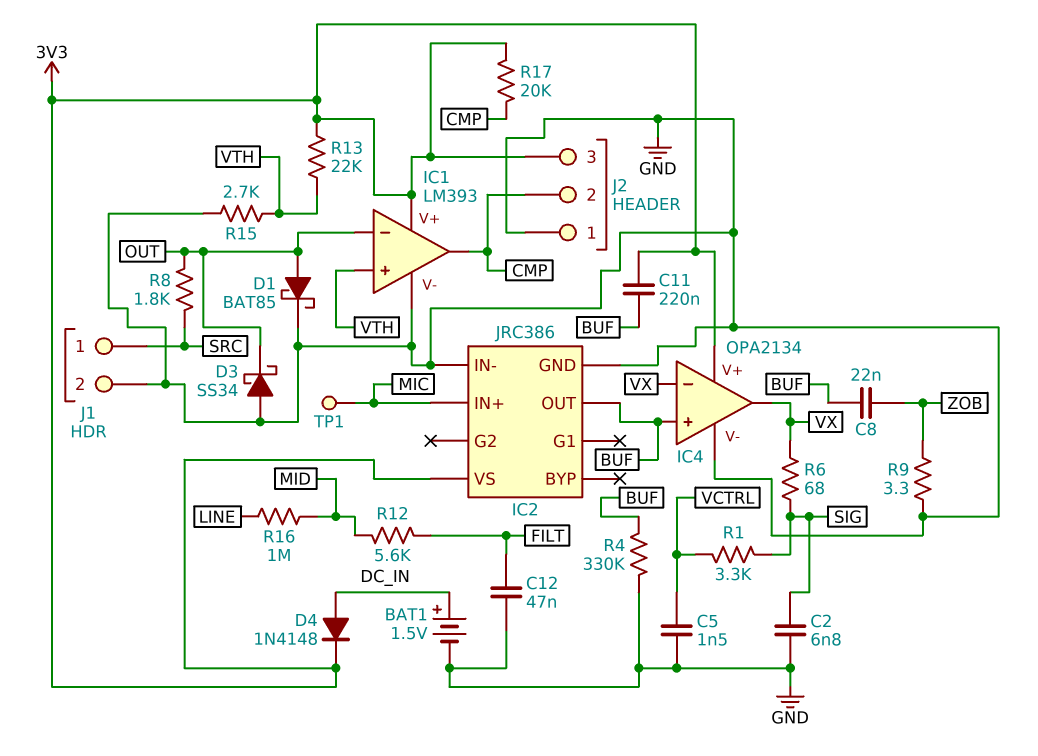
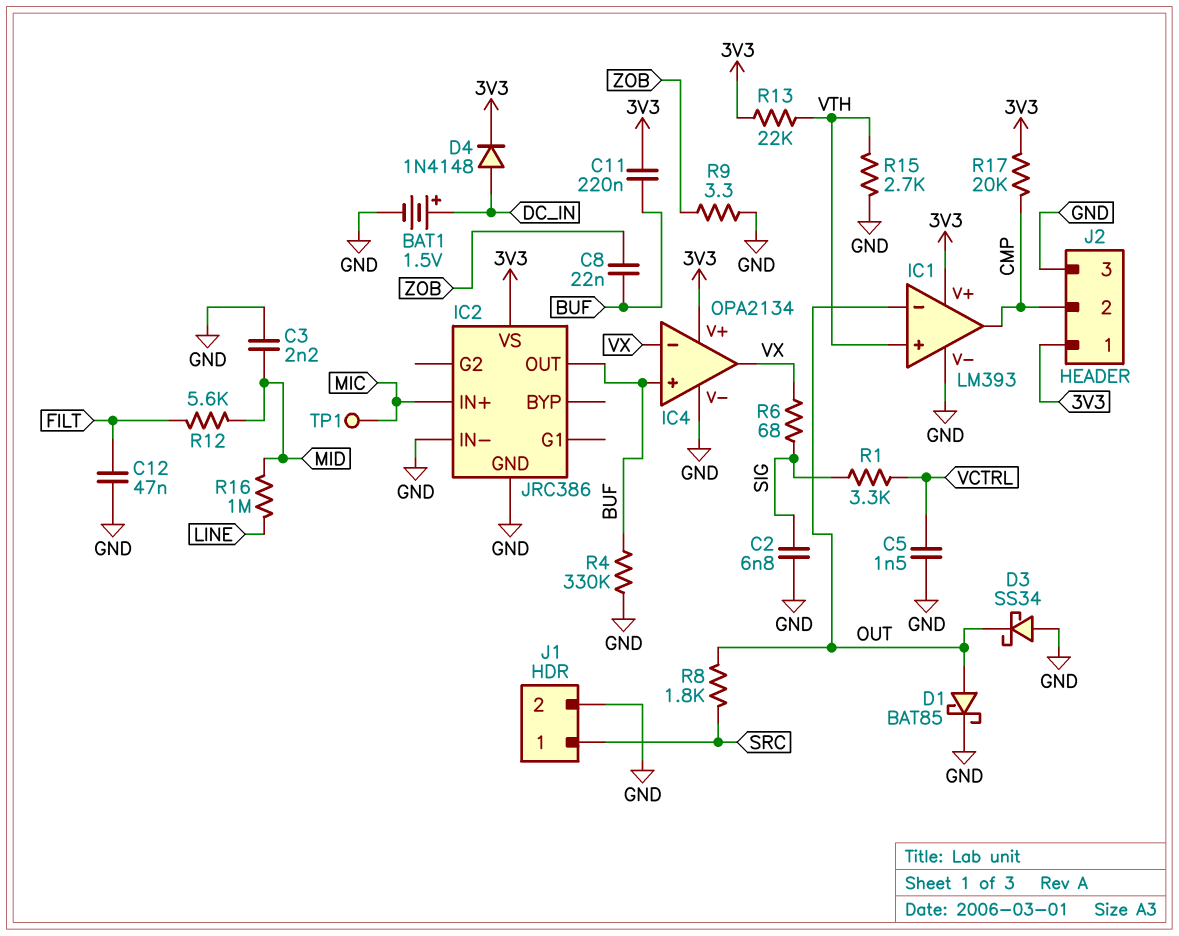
C3: none -> 2.2nF (GND, MID)
J2 pin 1: GND -> 3V3
J2 pin 3: 3V3 -> GND

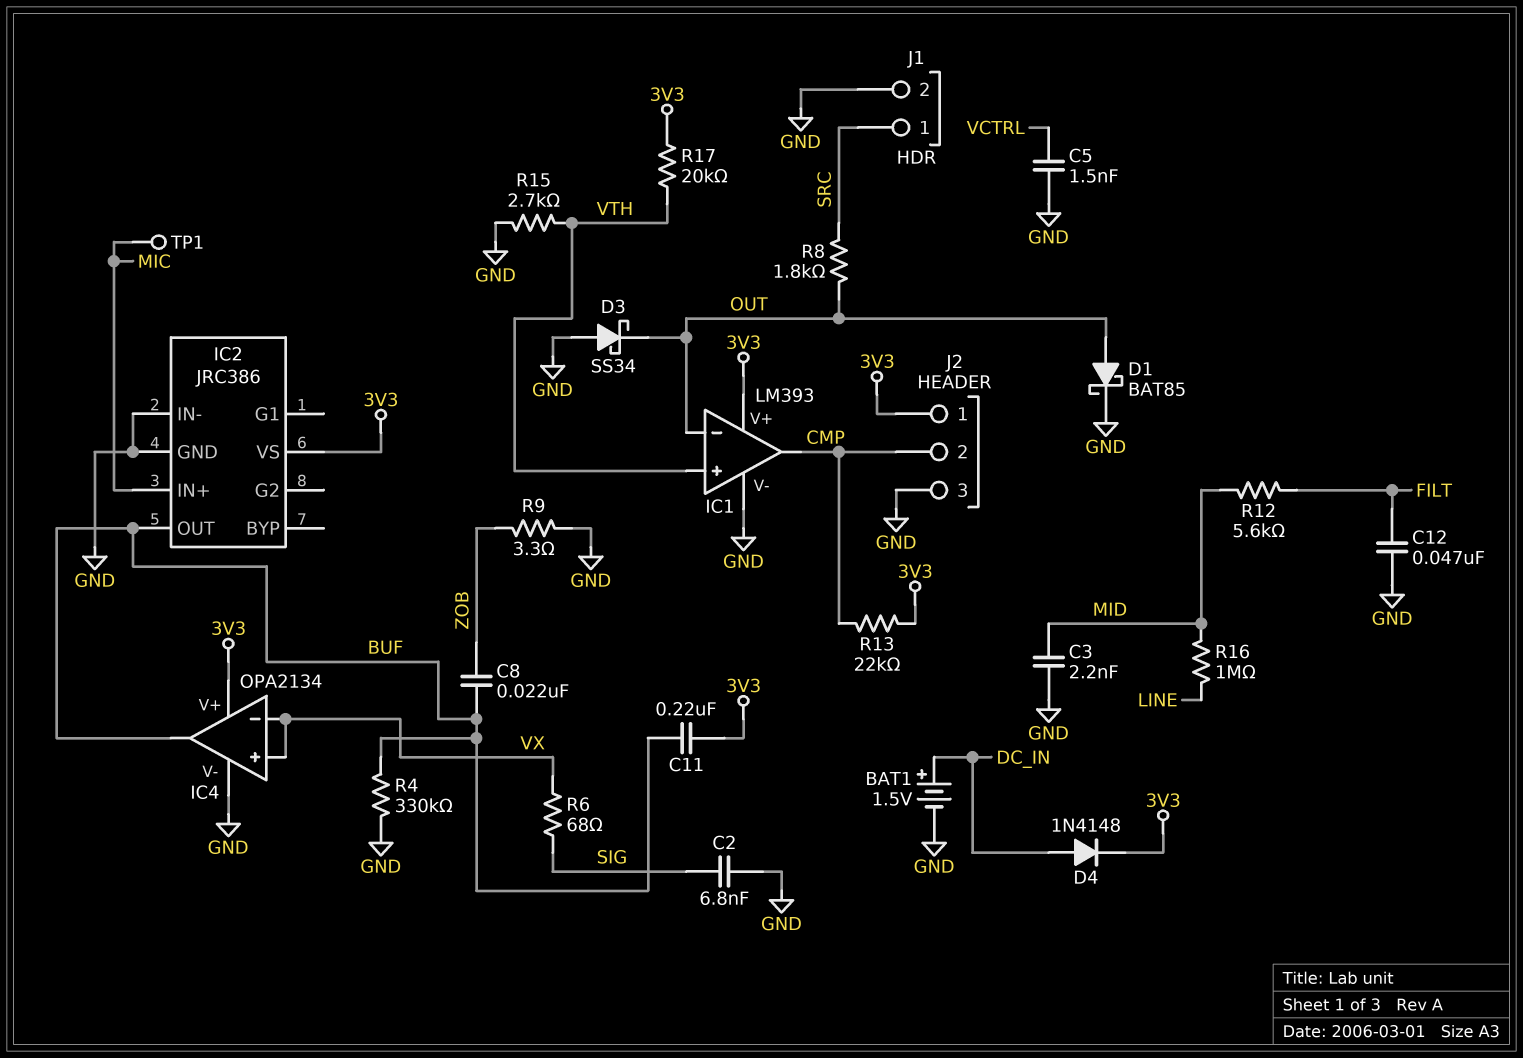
IC4 pin in+: BUF -> VX
IC4 pin out: VX -> BUF
R1: 3.3k (SIG, VCTRL) -> none
R13: 22k (3V3, VTH) -> 22k (3V3, CMP)
R17: 20k (3V3, CMP) -> 20k (3V3, VTH)

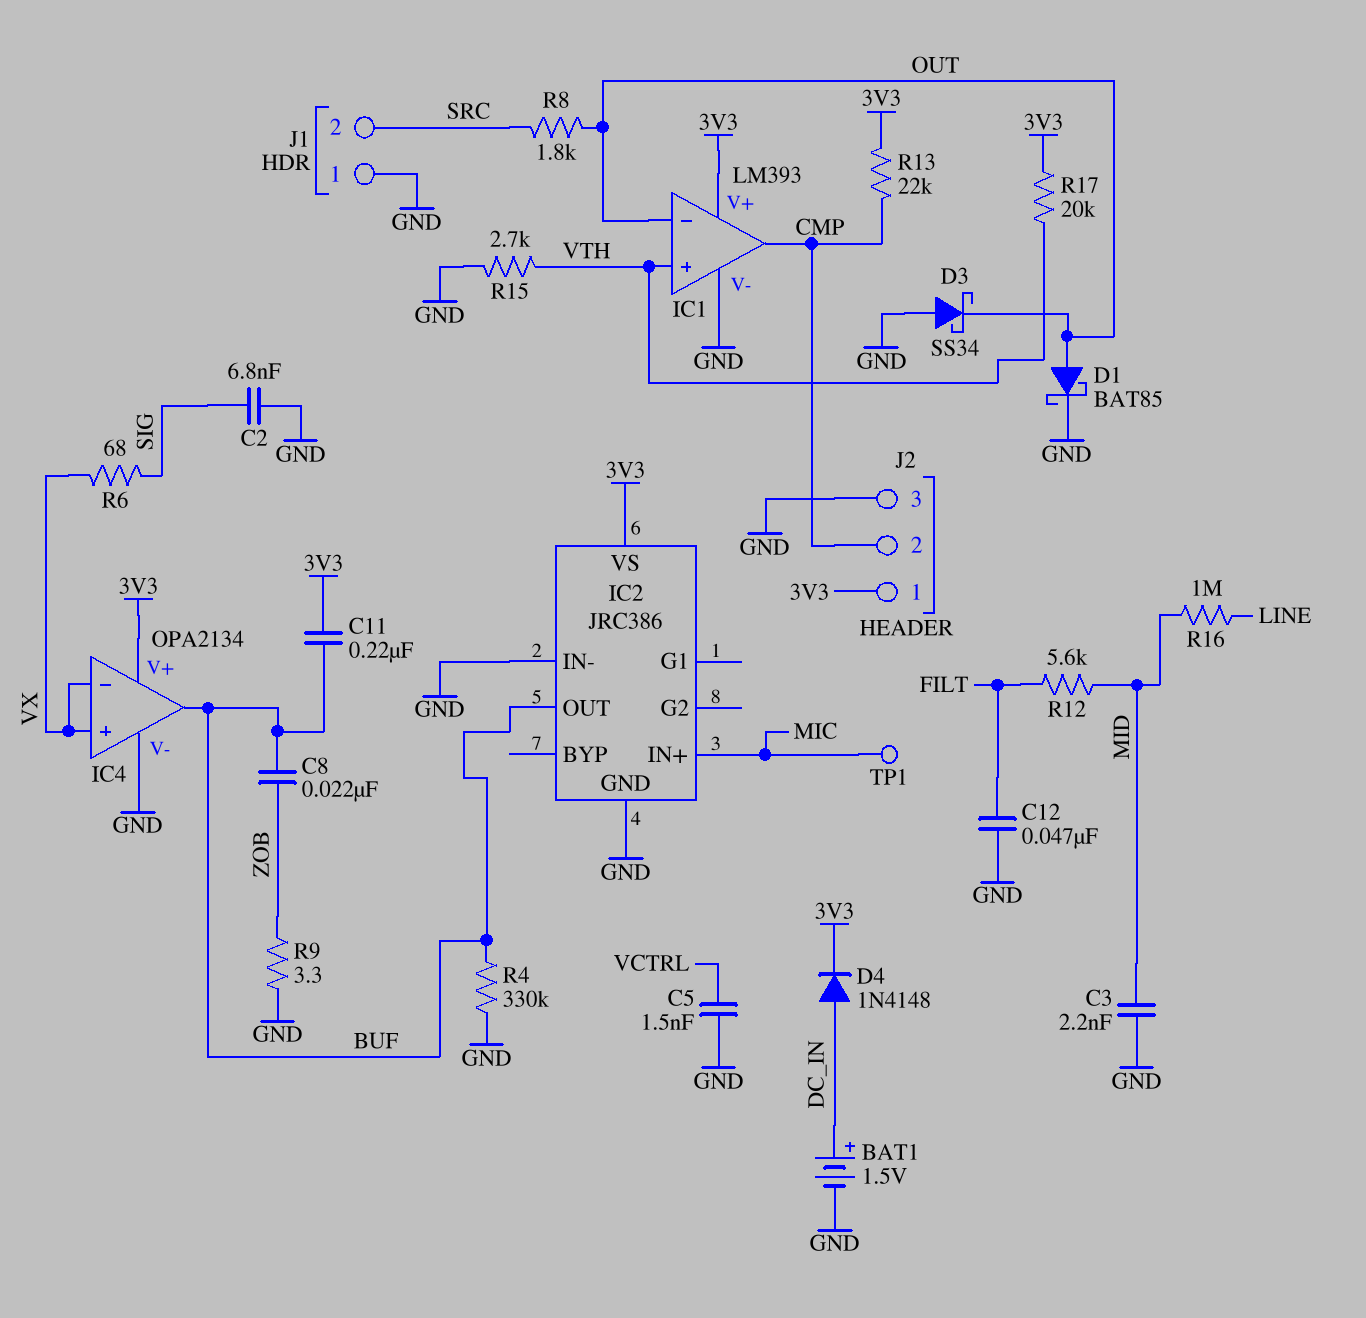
J1 pin 1: SRC -> GND
J1 pin 2: GND -> SRC

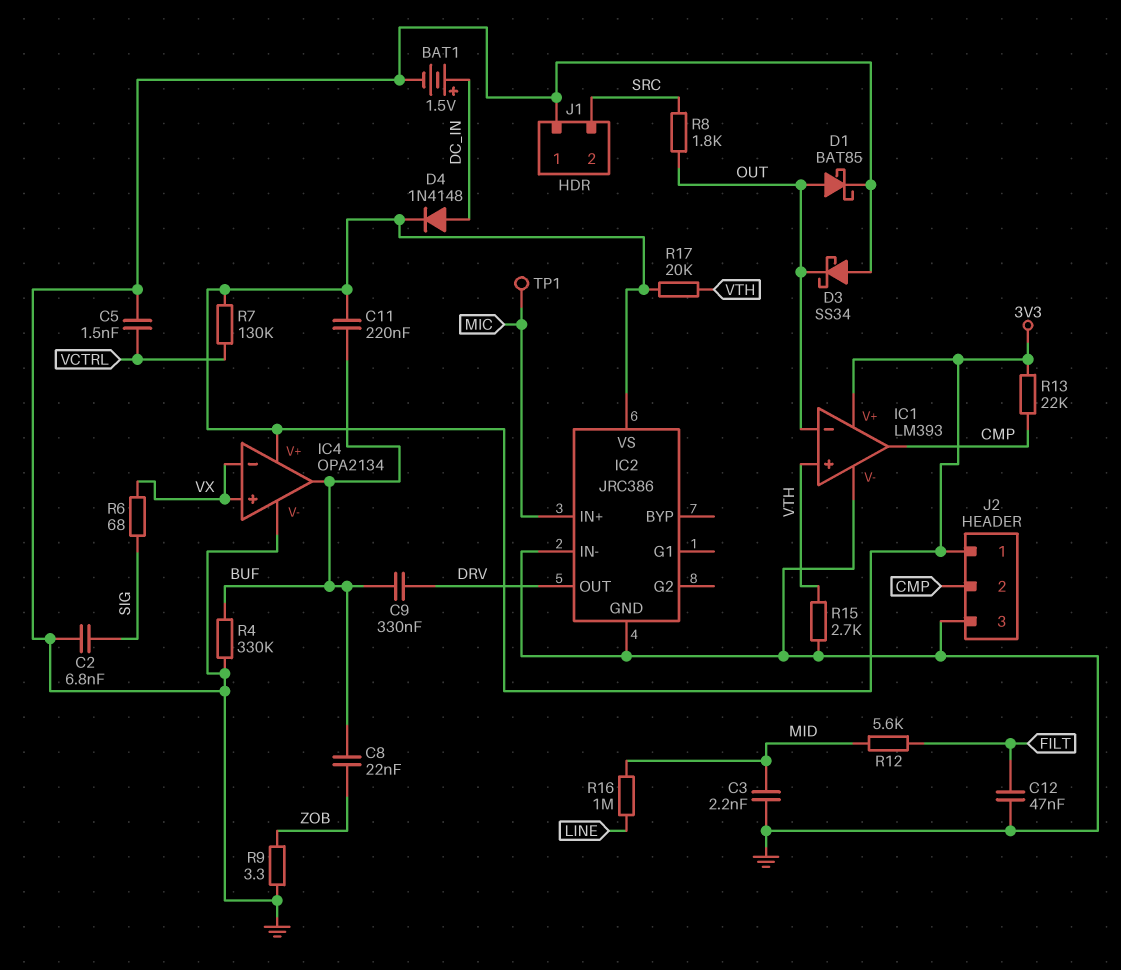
C9: none -> 330nF (BUF, DRV)
IC2 pin OUT: BUF -> DRV
R7: none -> 130k (3V3, VCTRL)

